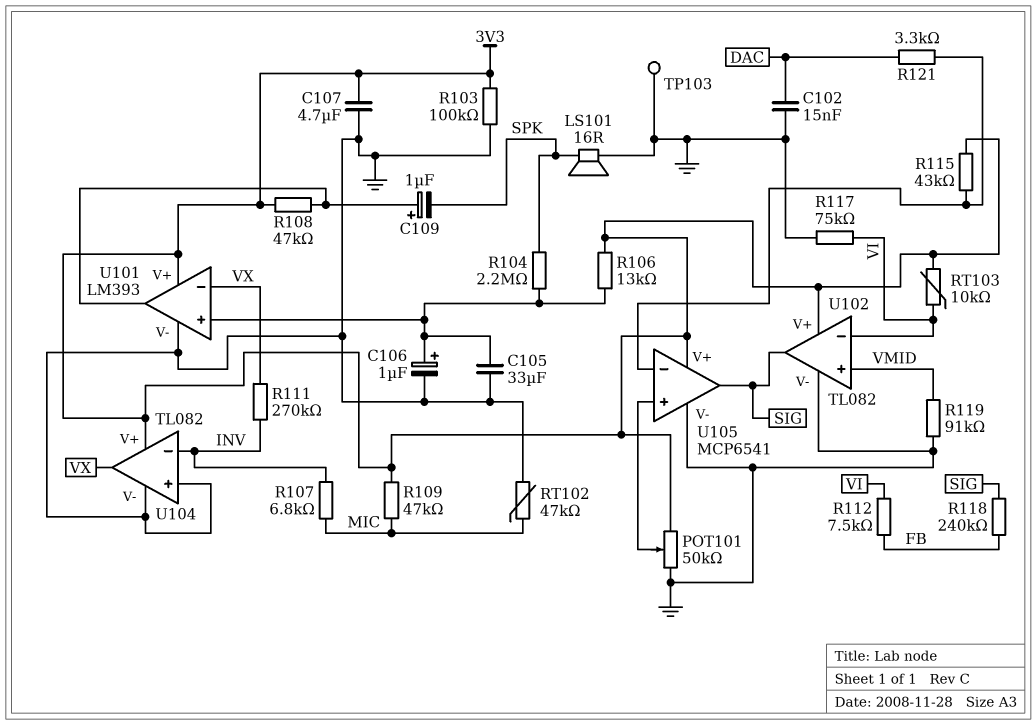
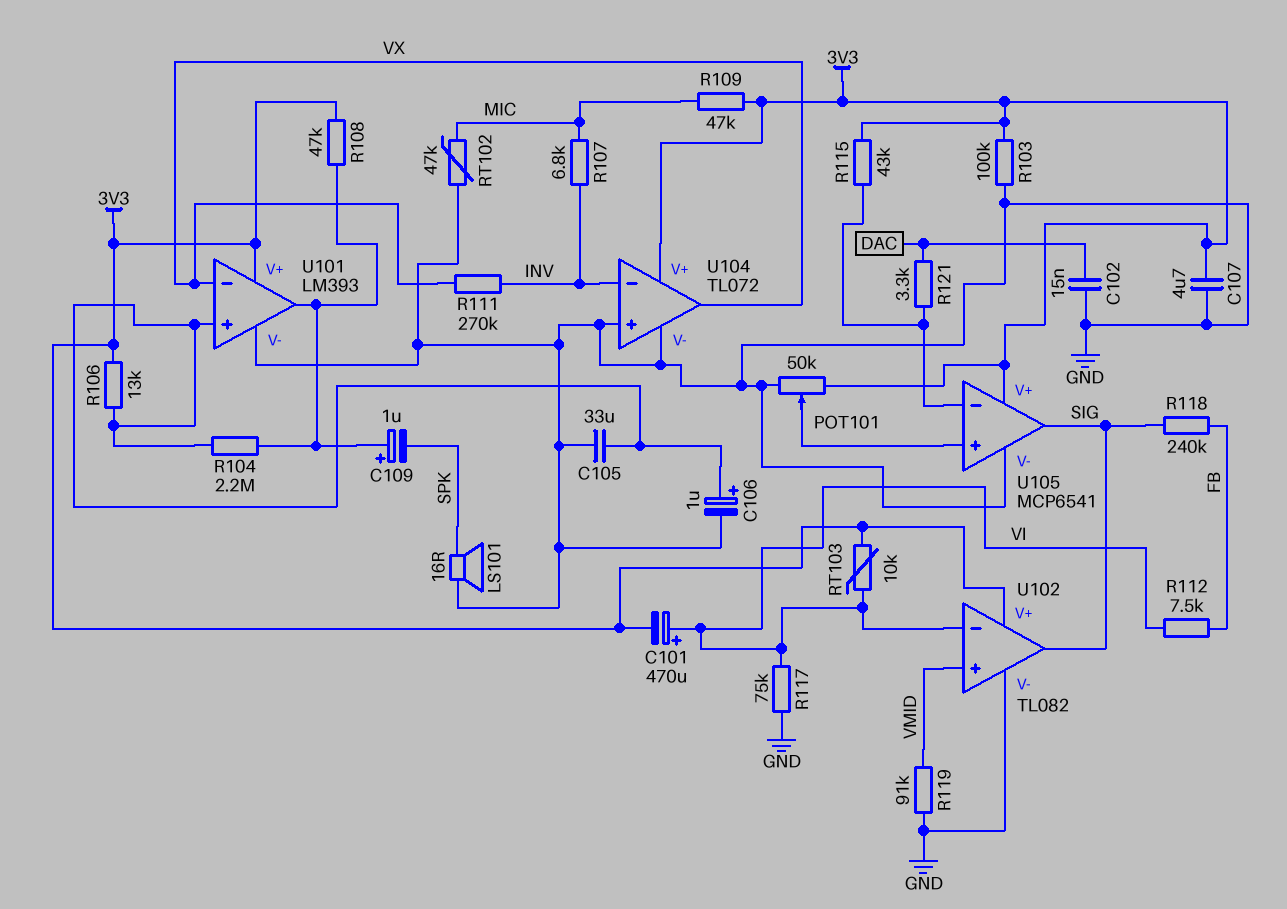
C101: none -> 470uF (plus VI, minus 3V3)
R104: 2.2M (SPK, U101/in+) -> 2.2M (U101/in+, U101/out)
TP103: test point (GND) -> none
U104: TL082 -> TL072

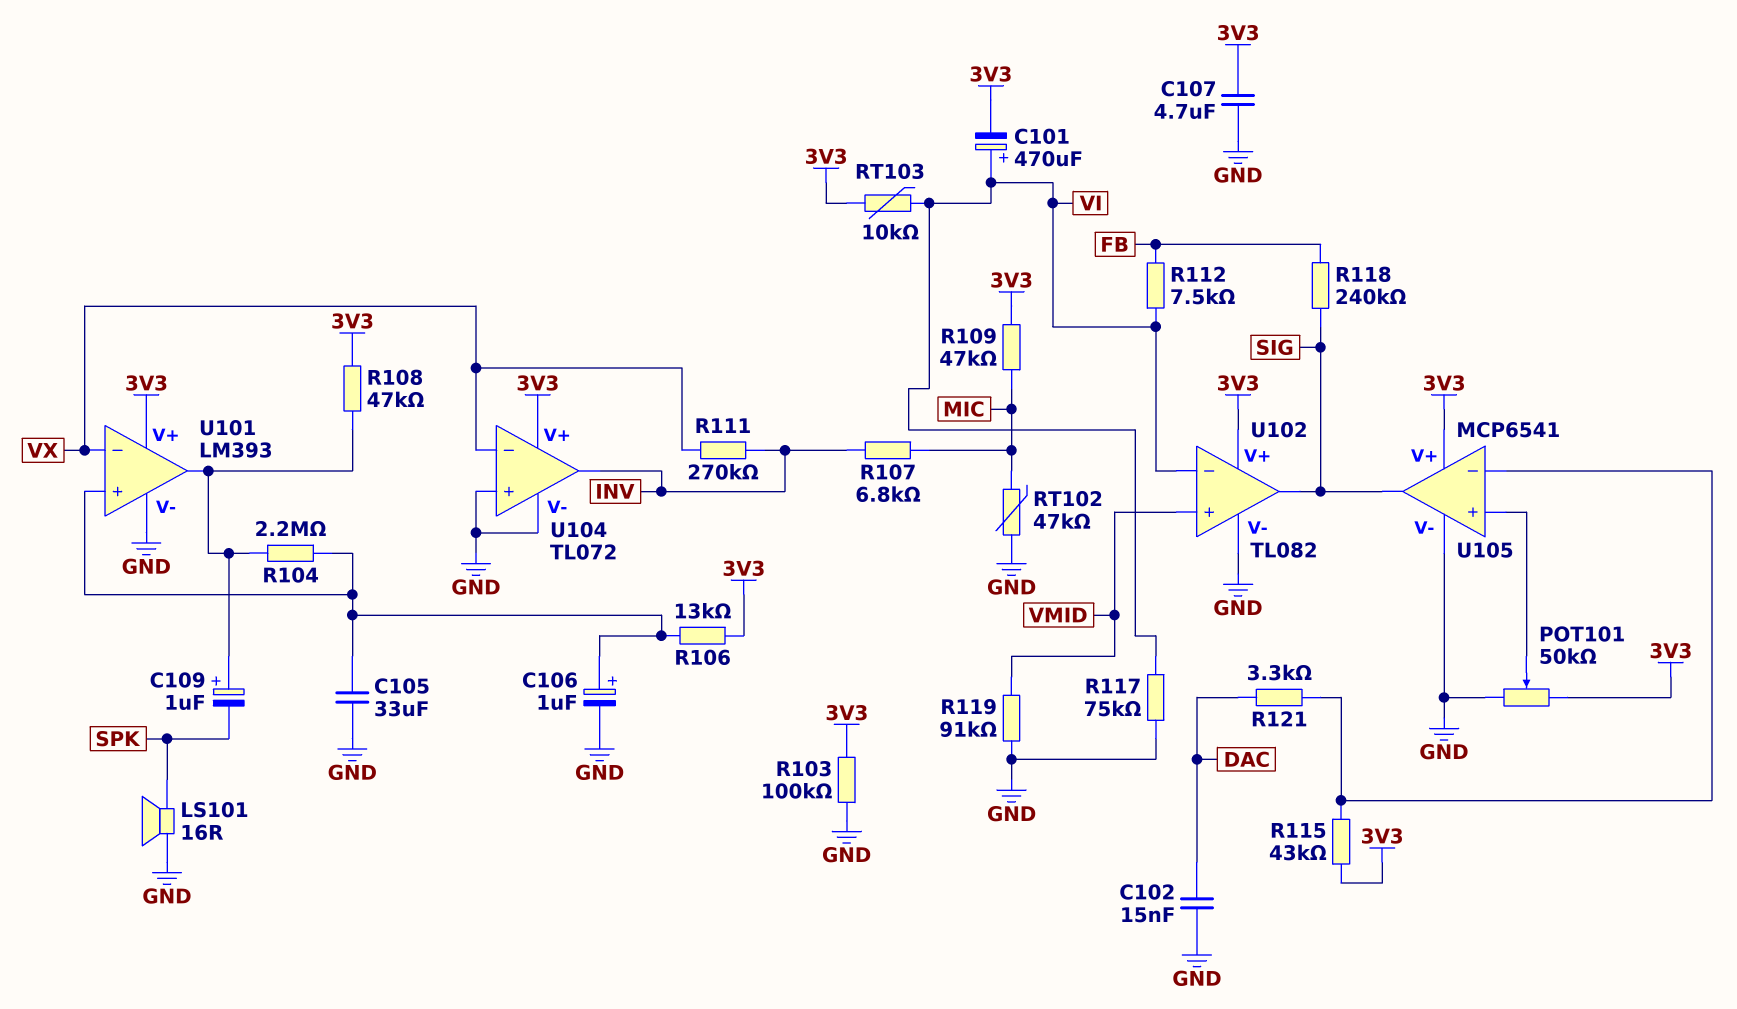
U104 pin in-: INV -> VX
U104 pin out: VX -> INV

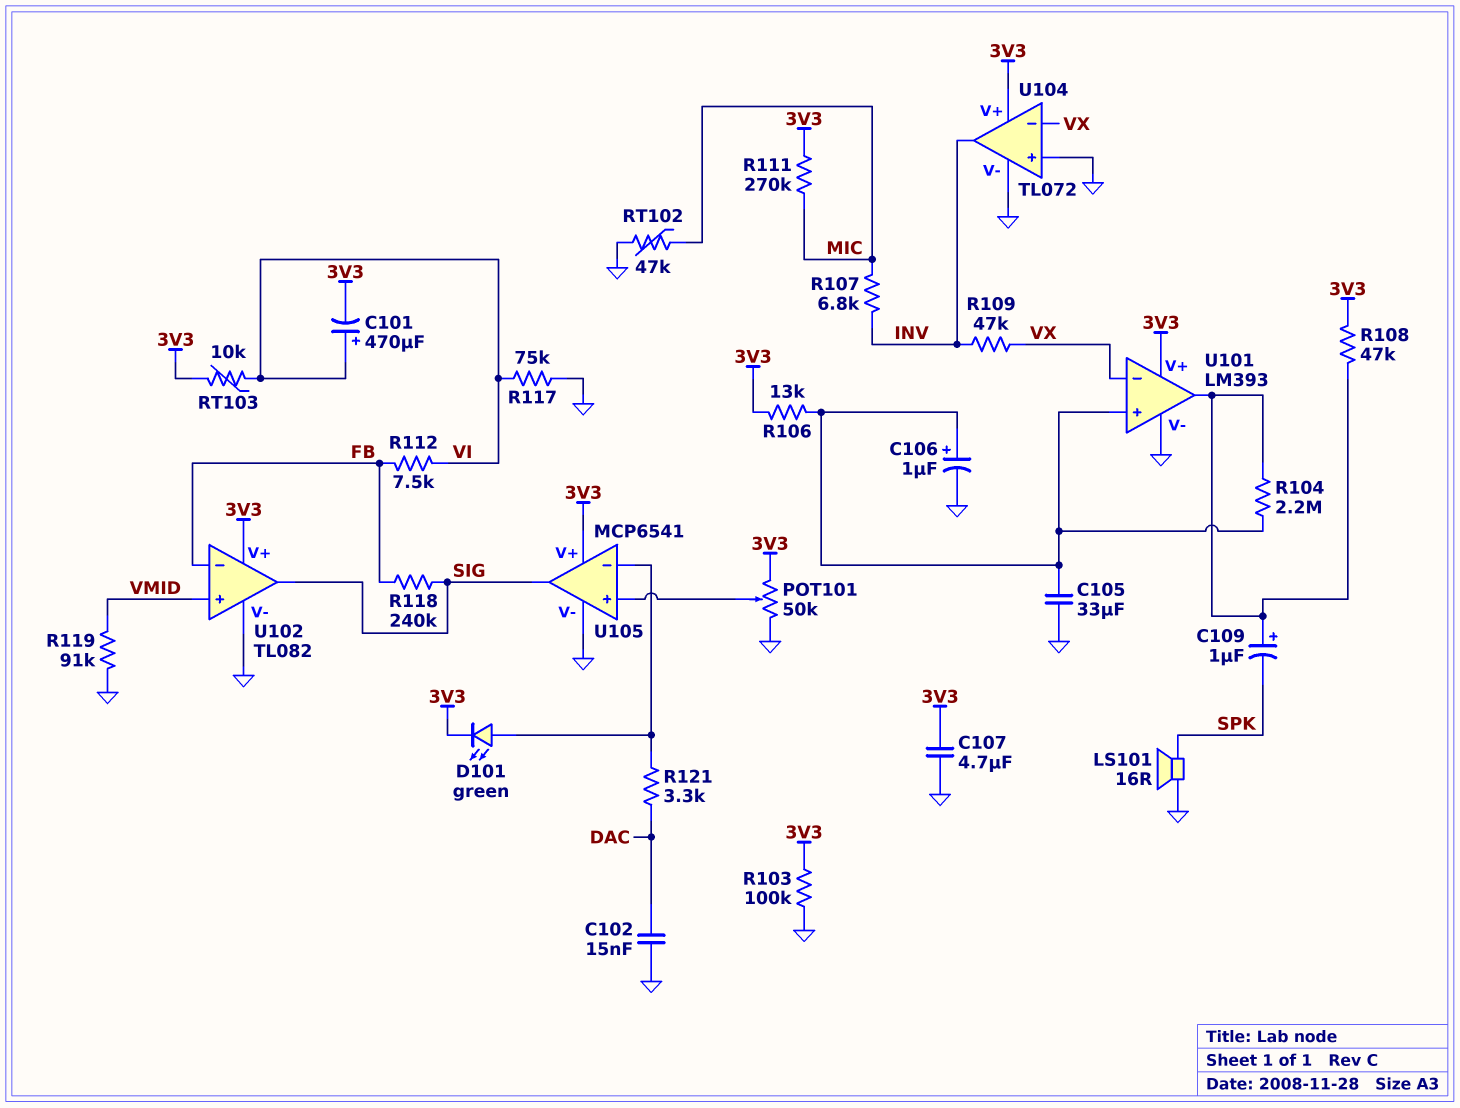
D101: none -> LED green (A U105/in-, K 3V3)
R109: 47k (3V3, MIC) -> 47k (INV, VX)
R111: 270k (INV, VX) -> 270k (3V3, MIC)
R115: 43k (3V3, U105/in-) -> none
U102 pin in-: VI -> FB

